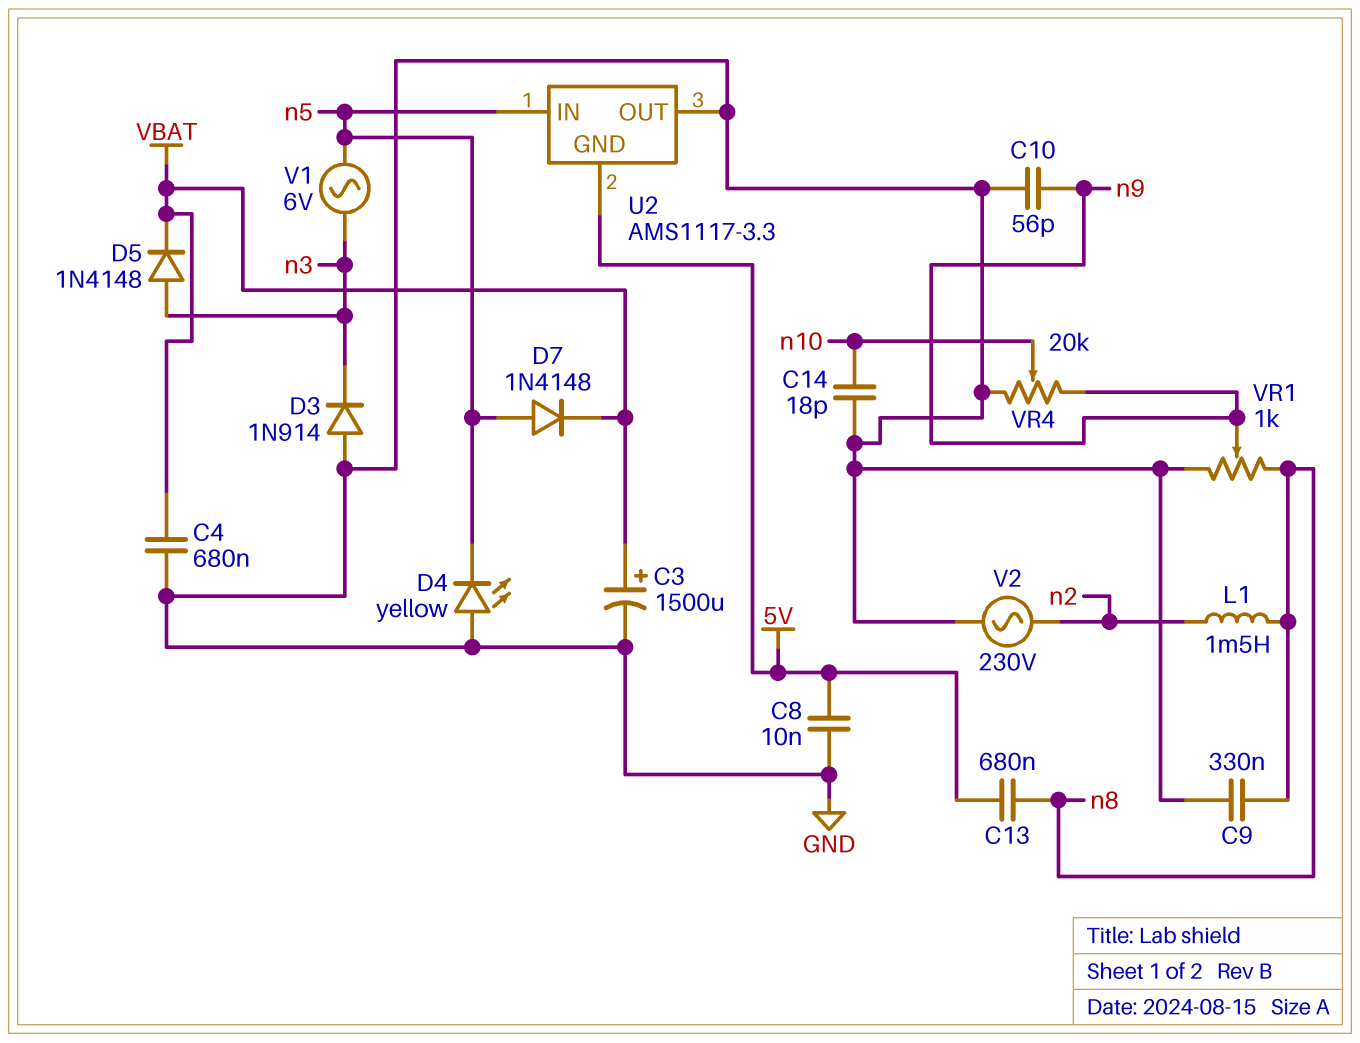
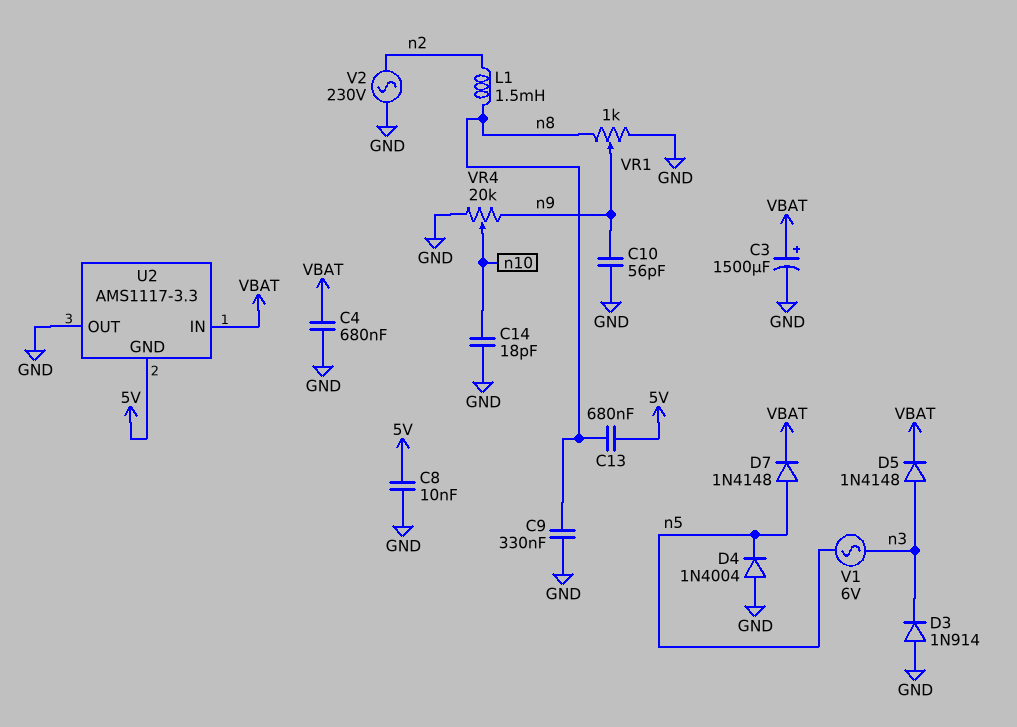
D4: LED yellow (A GND, K n5) -> diode 1N4004 (A GND, K n5)
U2 pin IN: n5 -> VBAT

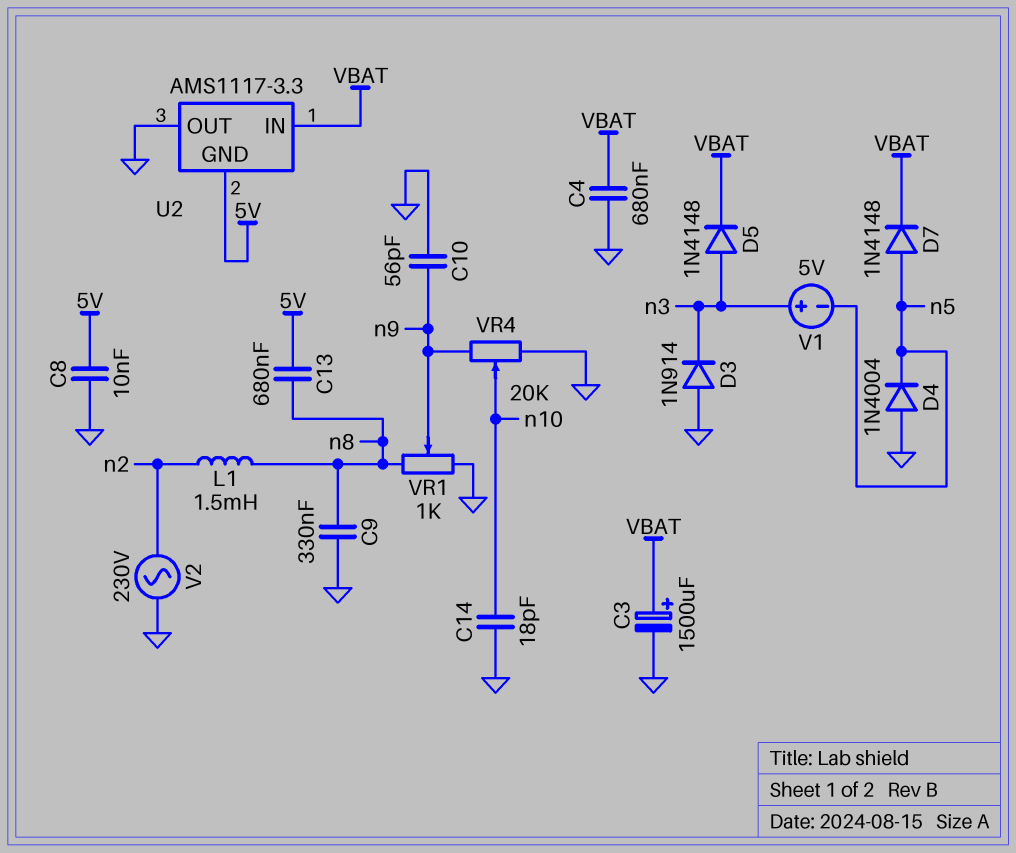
V1: AC 6V (n3, n5) -> 5V (plus n3, minus n5)

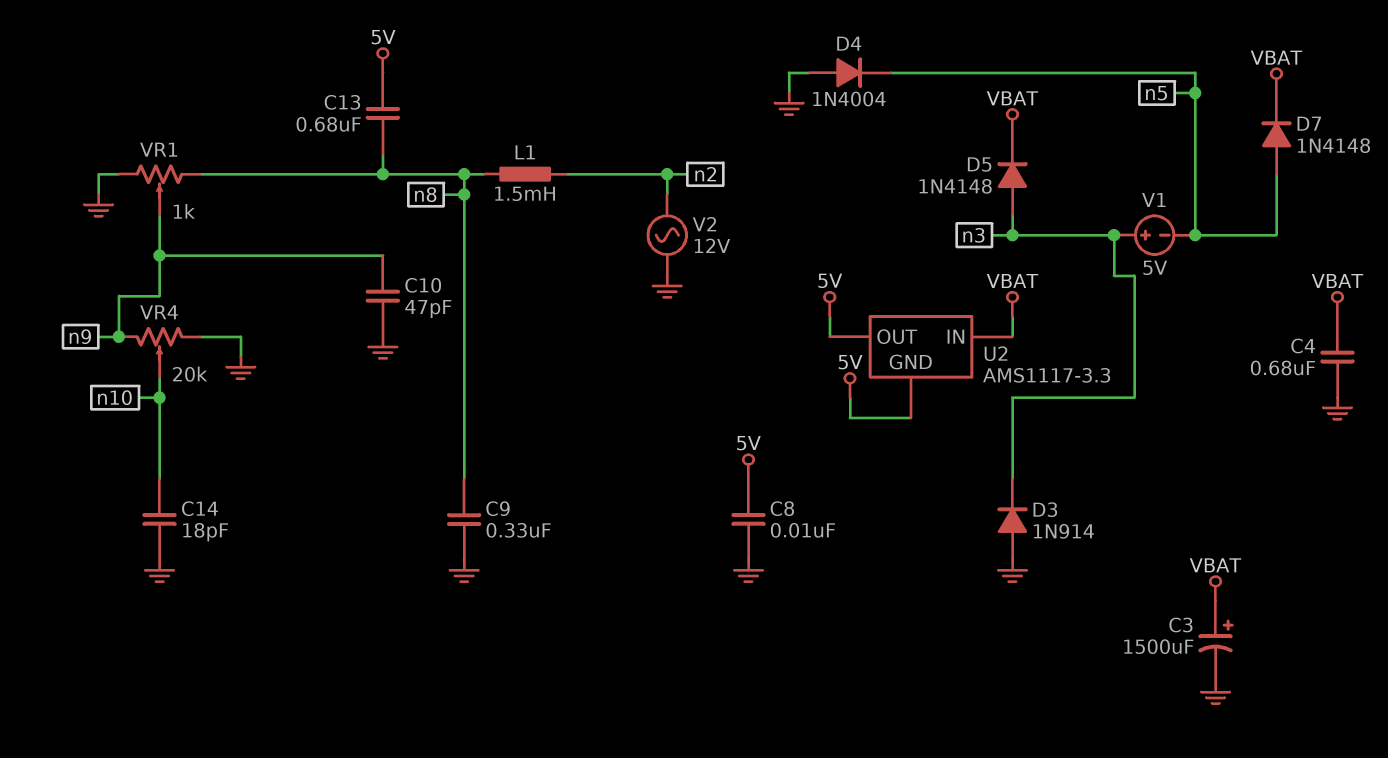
C10: 56pF (GND, n9) -> 47pF (GND, n9)
U2 pin OUT: GND -> 5V
V2: AC 230V (GND, n2) -> AC 12V (GND, n2)

